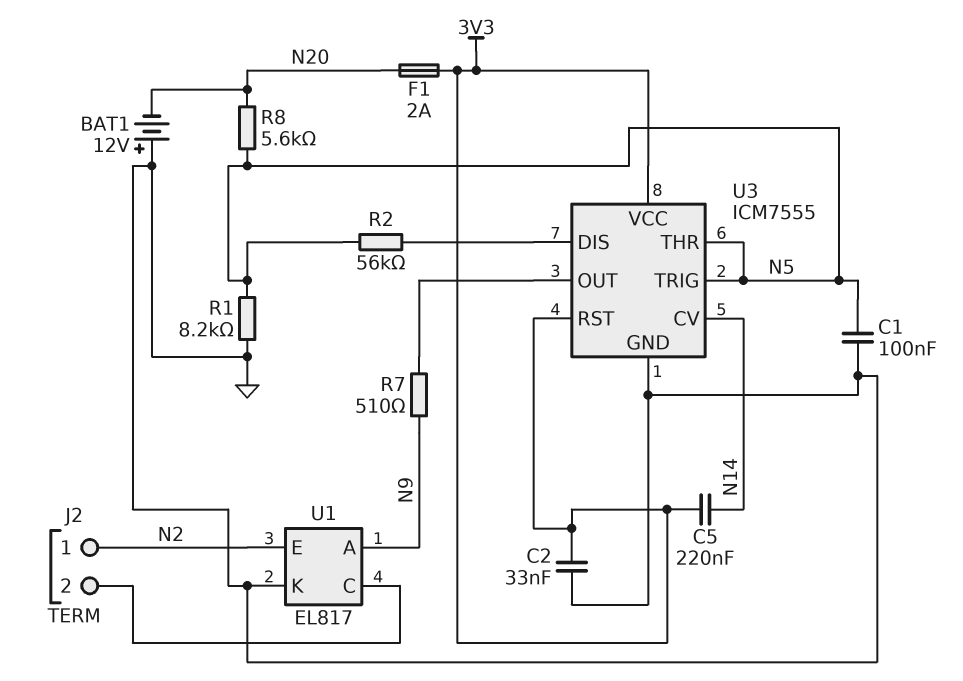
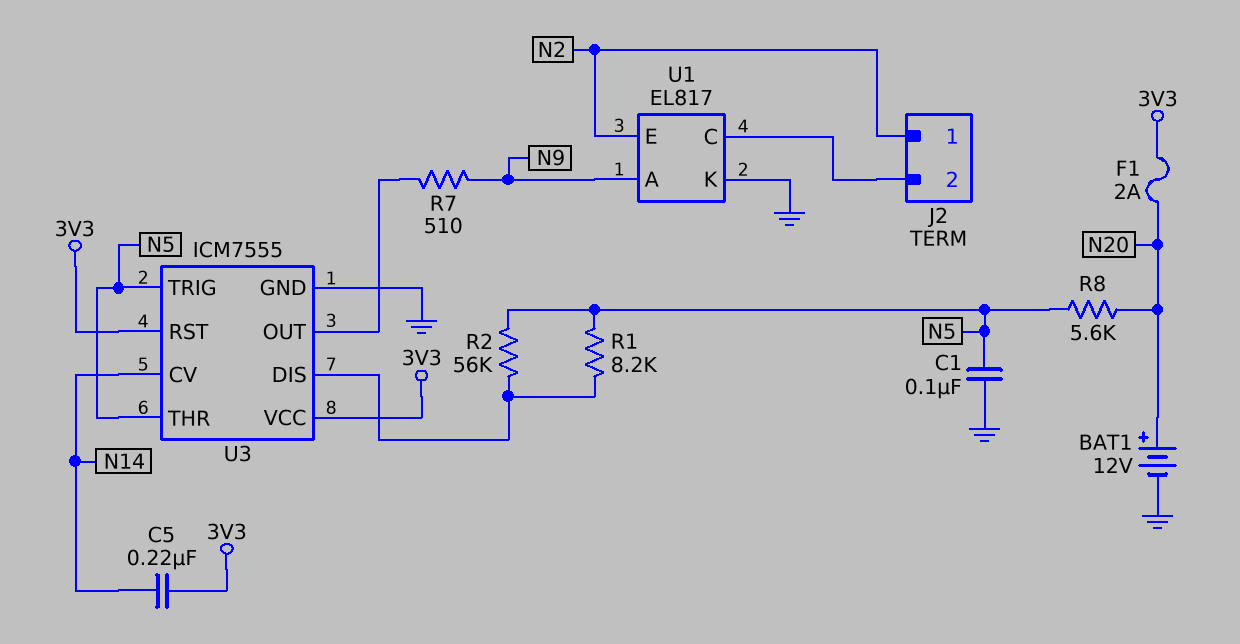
BAT1: 12V (plus GND, minus N20) -> 12V (plus N20, minus GND)
C2: 33nF (3V3, GND) -> none
R1: 8.2k (GND, N5) -> 8.2k (N5, U3/DIS)

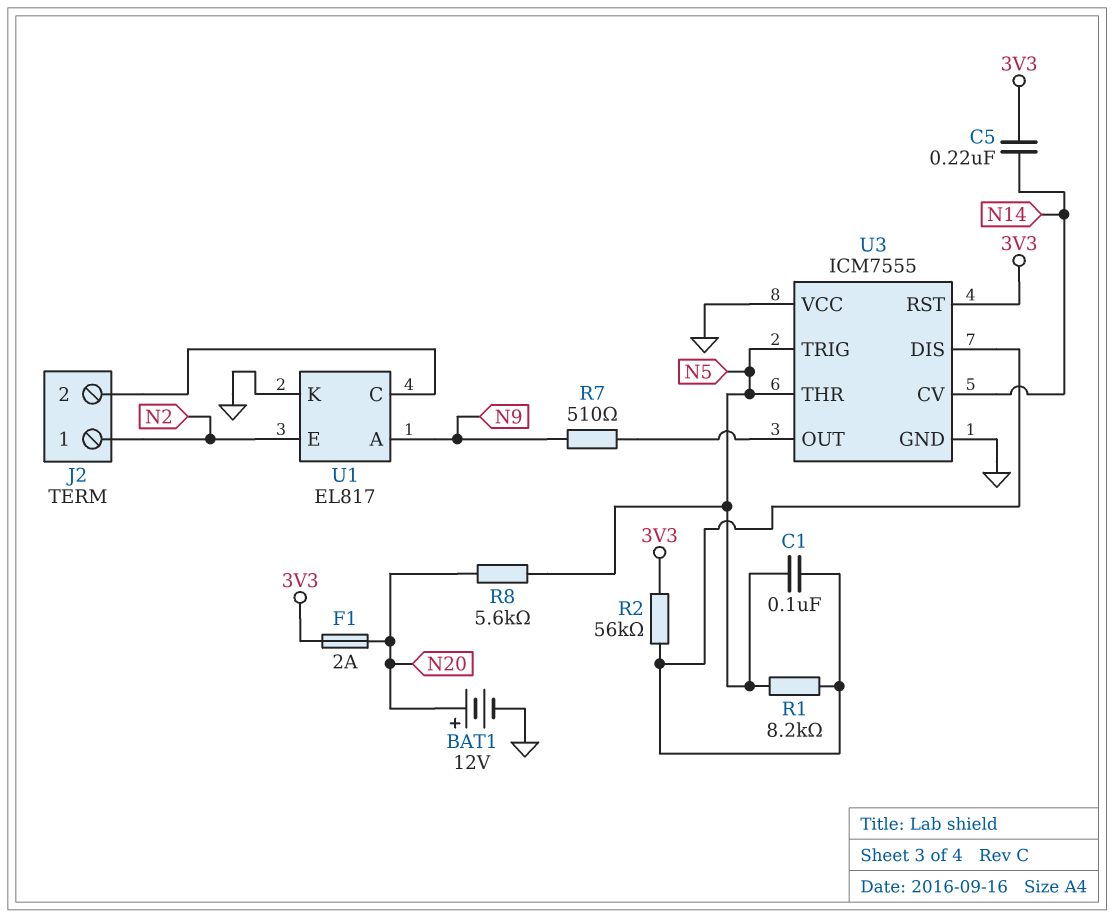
C1: 100nF (GND, N5) -> 100nF (N5, U3/DIS)
R2: 56k (N5, U3/DIS) -> 56k (3V3, U3/DIS)
U3 pin VCC: 3V3 -> GND

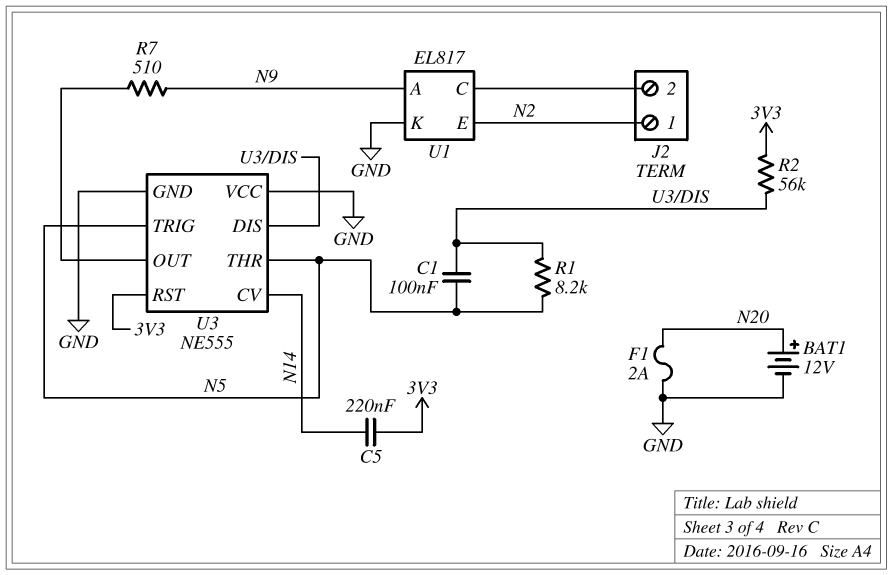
F1: 2A (3V3, N20) -> 2A (GND, N20)
R8: 5.6k (N5, N20) -> none
U3: ICM7555 -> NE555

